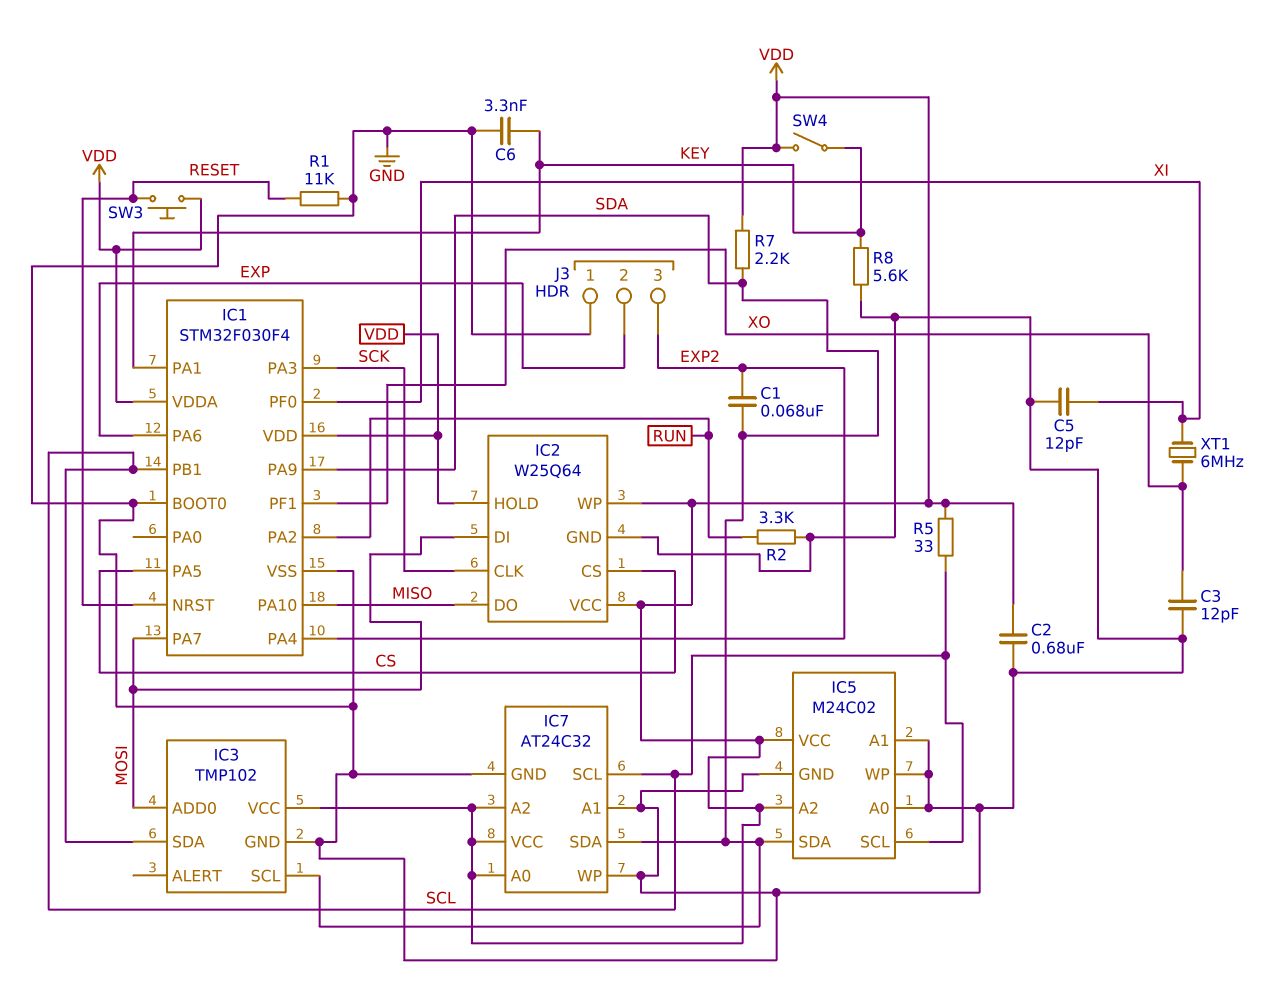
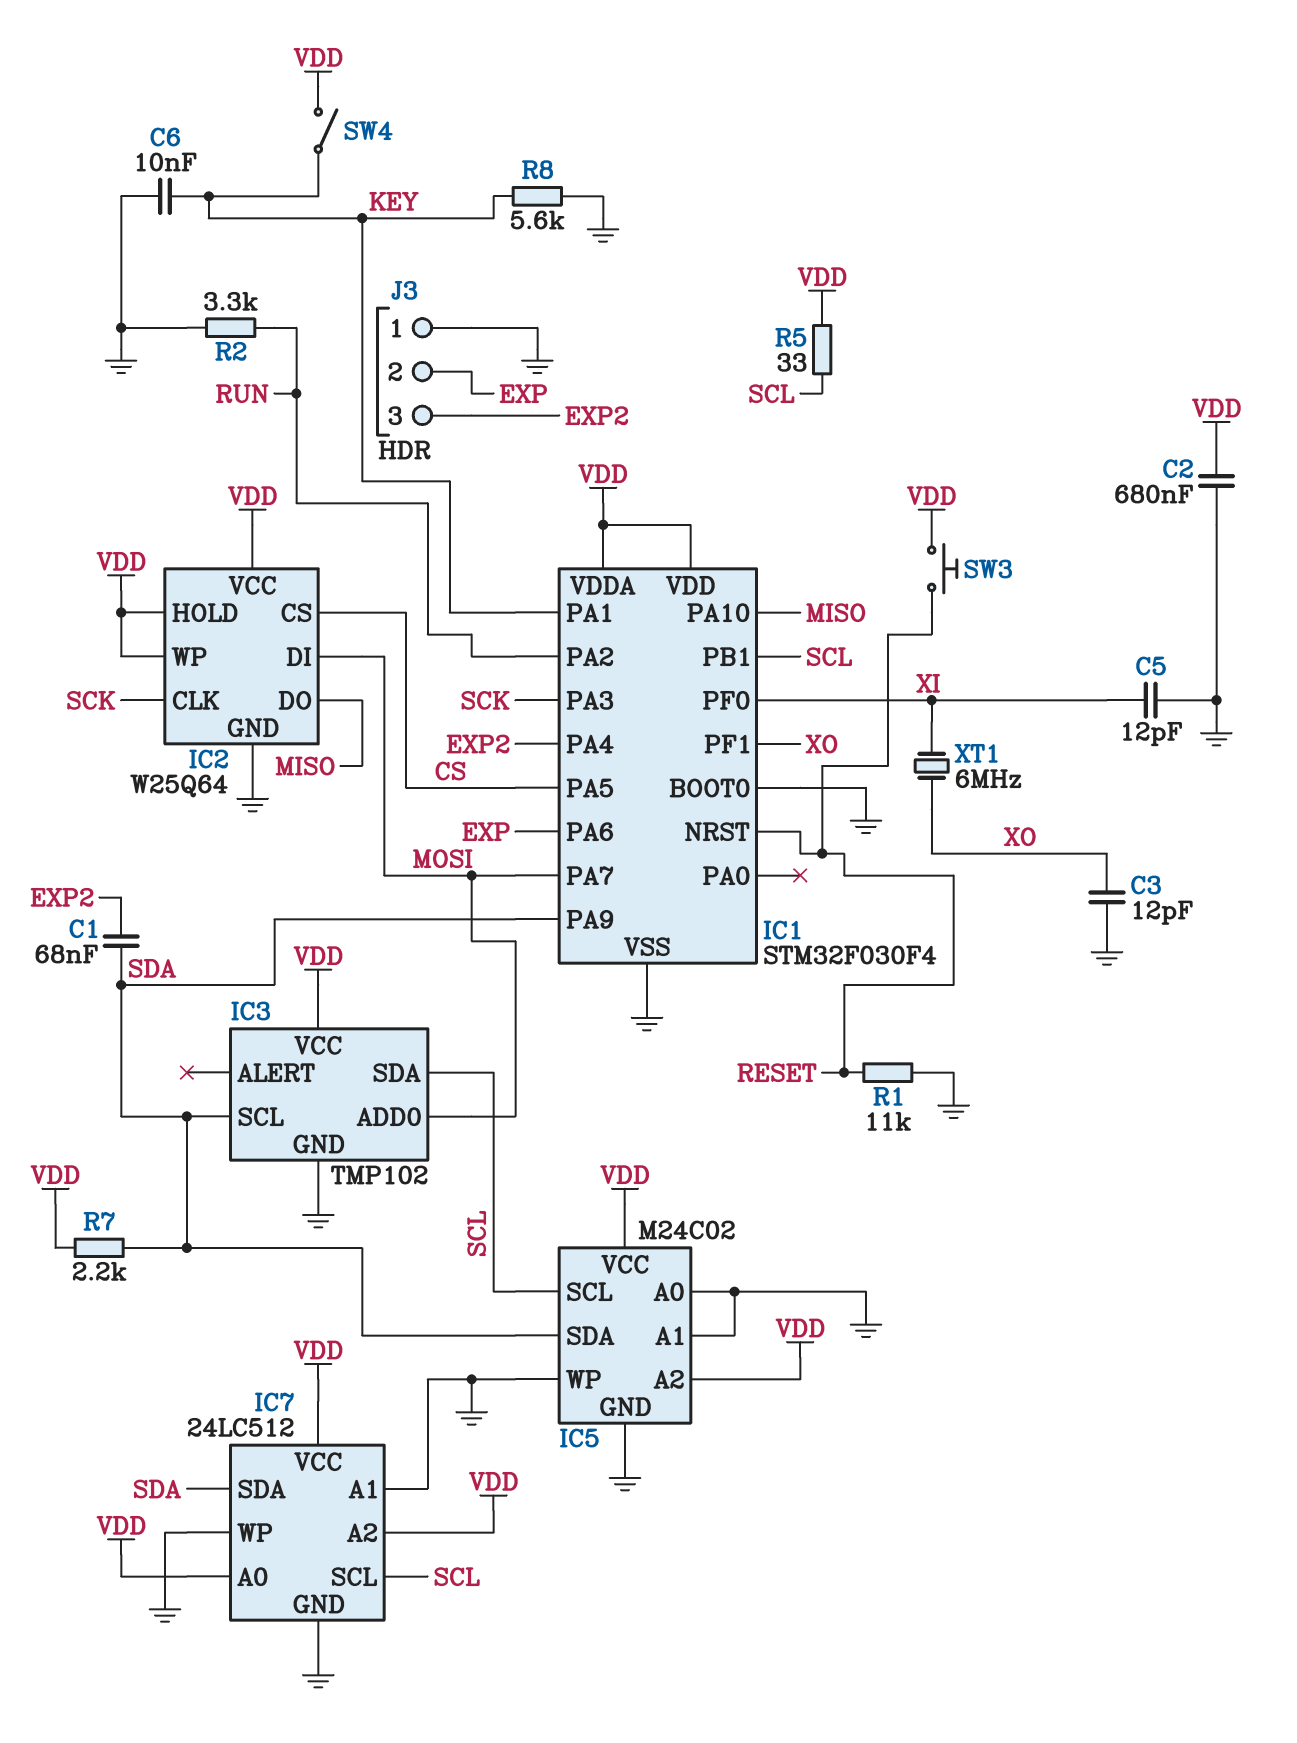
C6: 3.3nF (GND, KEY) -> 10nF (GND, KEY)
IC7: AT24C32 -> 24LC512

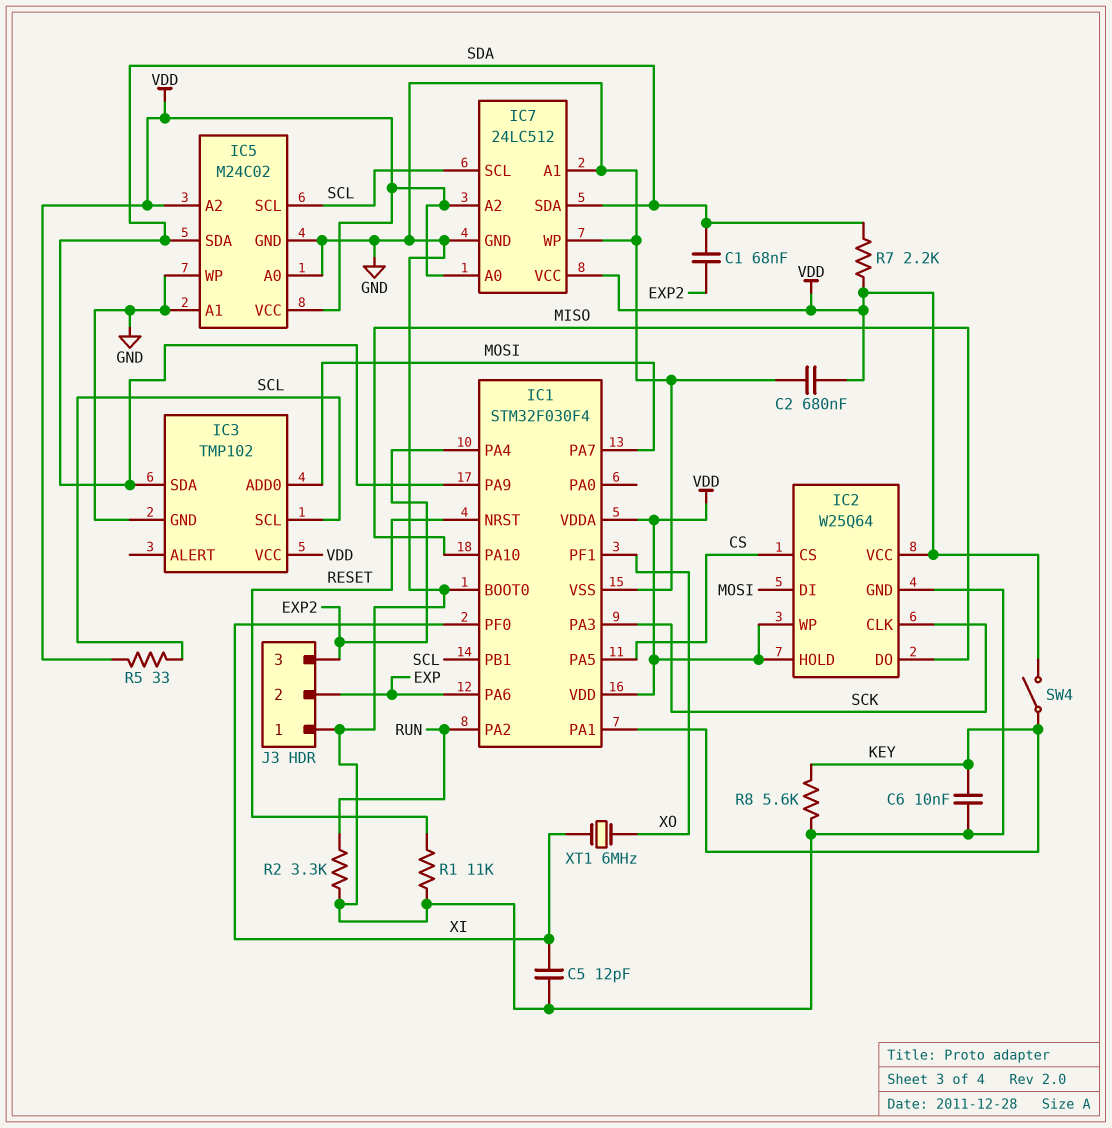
C3: 12pF (GND, XO) -> none
IC3 pin SCL: SDA -> SCL
IC3 pin SDA: SCL -> SDA
SW3: button (RESET, VDD) -> none

